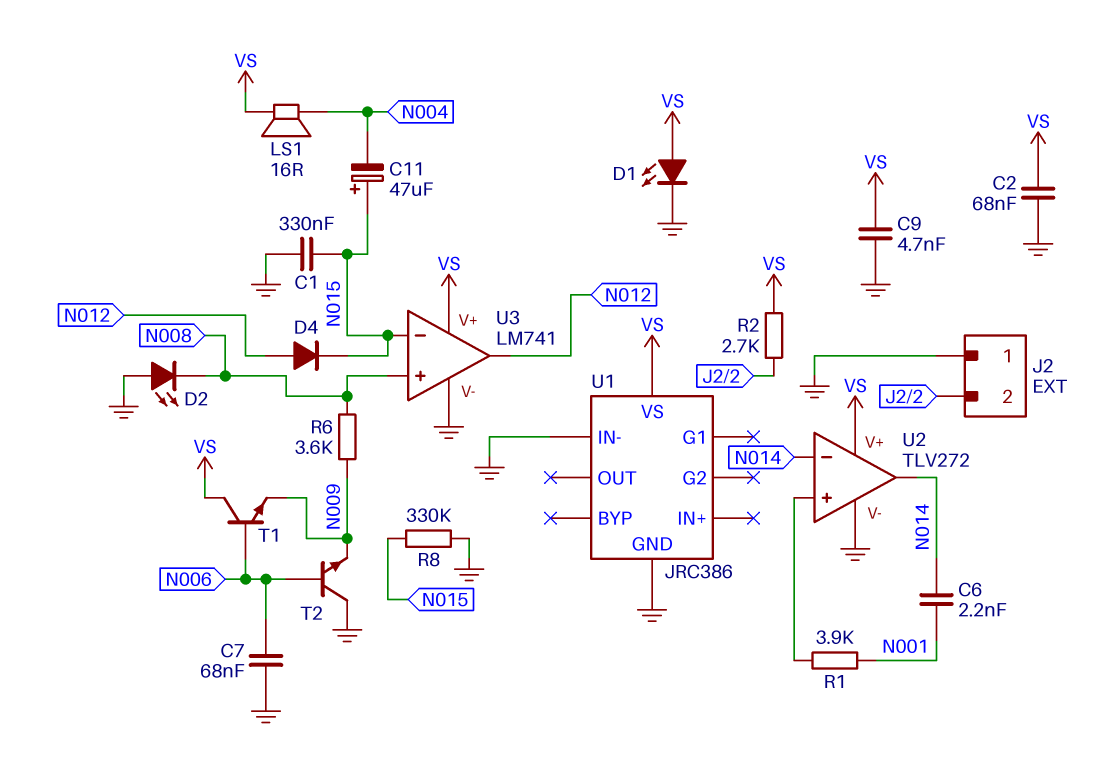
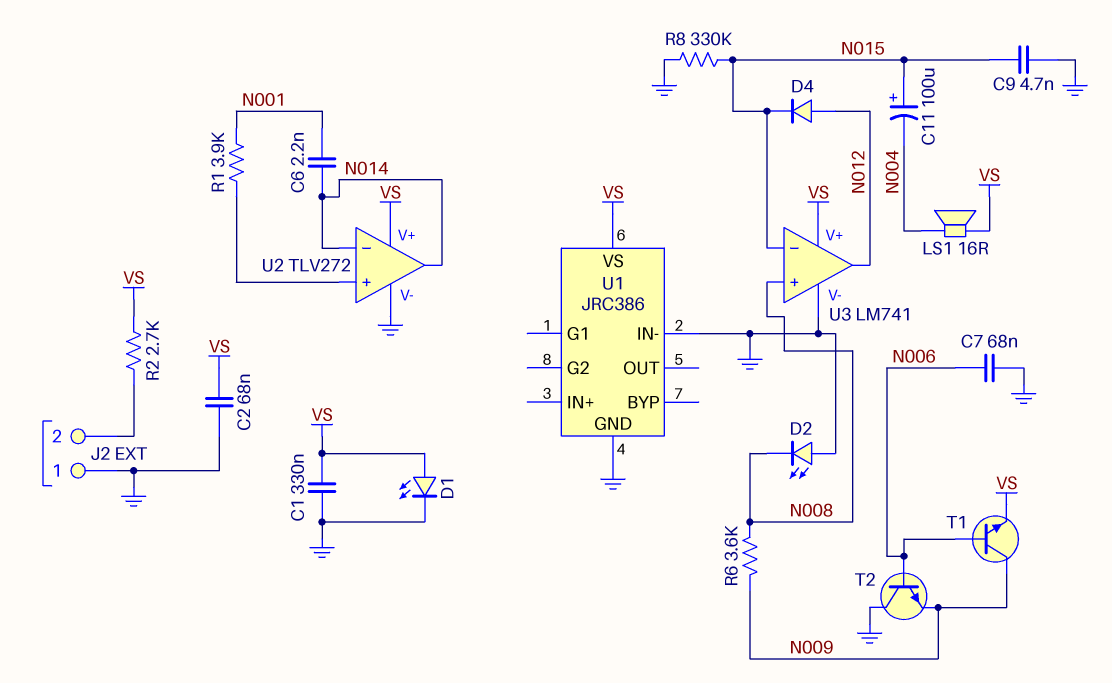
C1: 330nF (GND, N015) -> 330nF (GND, VS)
C9: 4.7nF (GND, VS) -> 4.7nF (GND, N015)
C11: 47uF (plus N015, minus N004) -> 100uF (plus N015, minus N004)
T1: NPN (B N006, C VS, E N009) -> NPN (B N006, C N009, E VS)

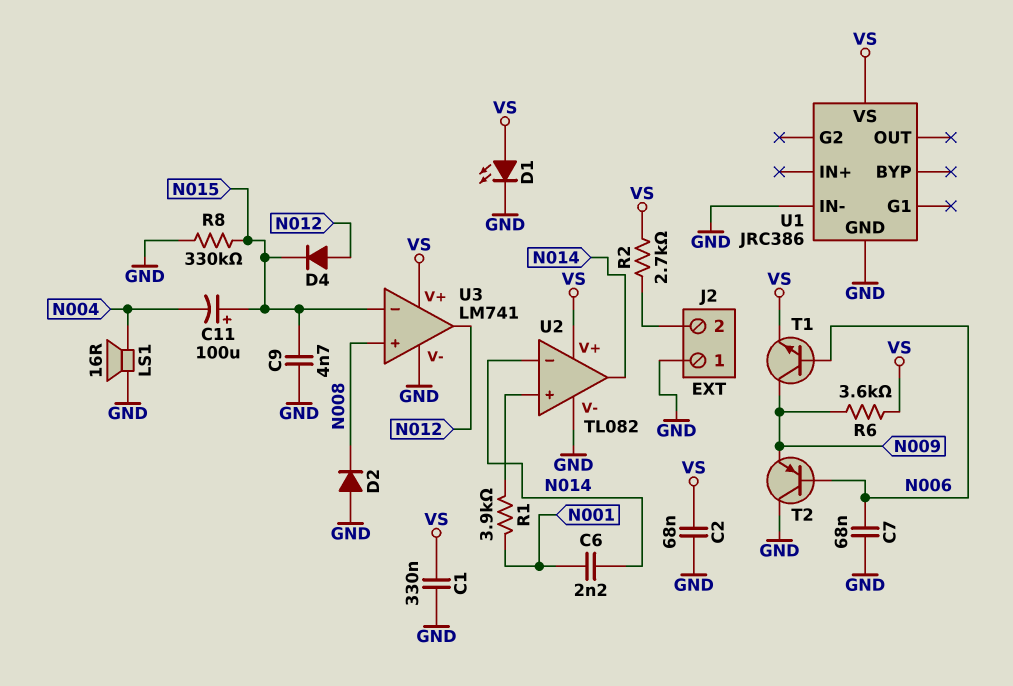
D2: LED (A GND, K N008) -> diode (A GND, K N008)
LS1: speaker 16R (N004, VS) -> speaker 16R (GND, N004)
R6: 3.6k (N008, N009) -> 3.6k (N009, VS)
T2: NPN (B N006, C GND, E N009) -> PNP (B N006, C GND, E N009)
U2: TLV272 -> TL082

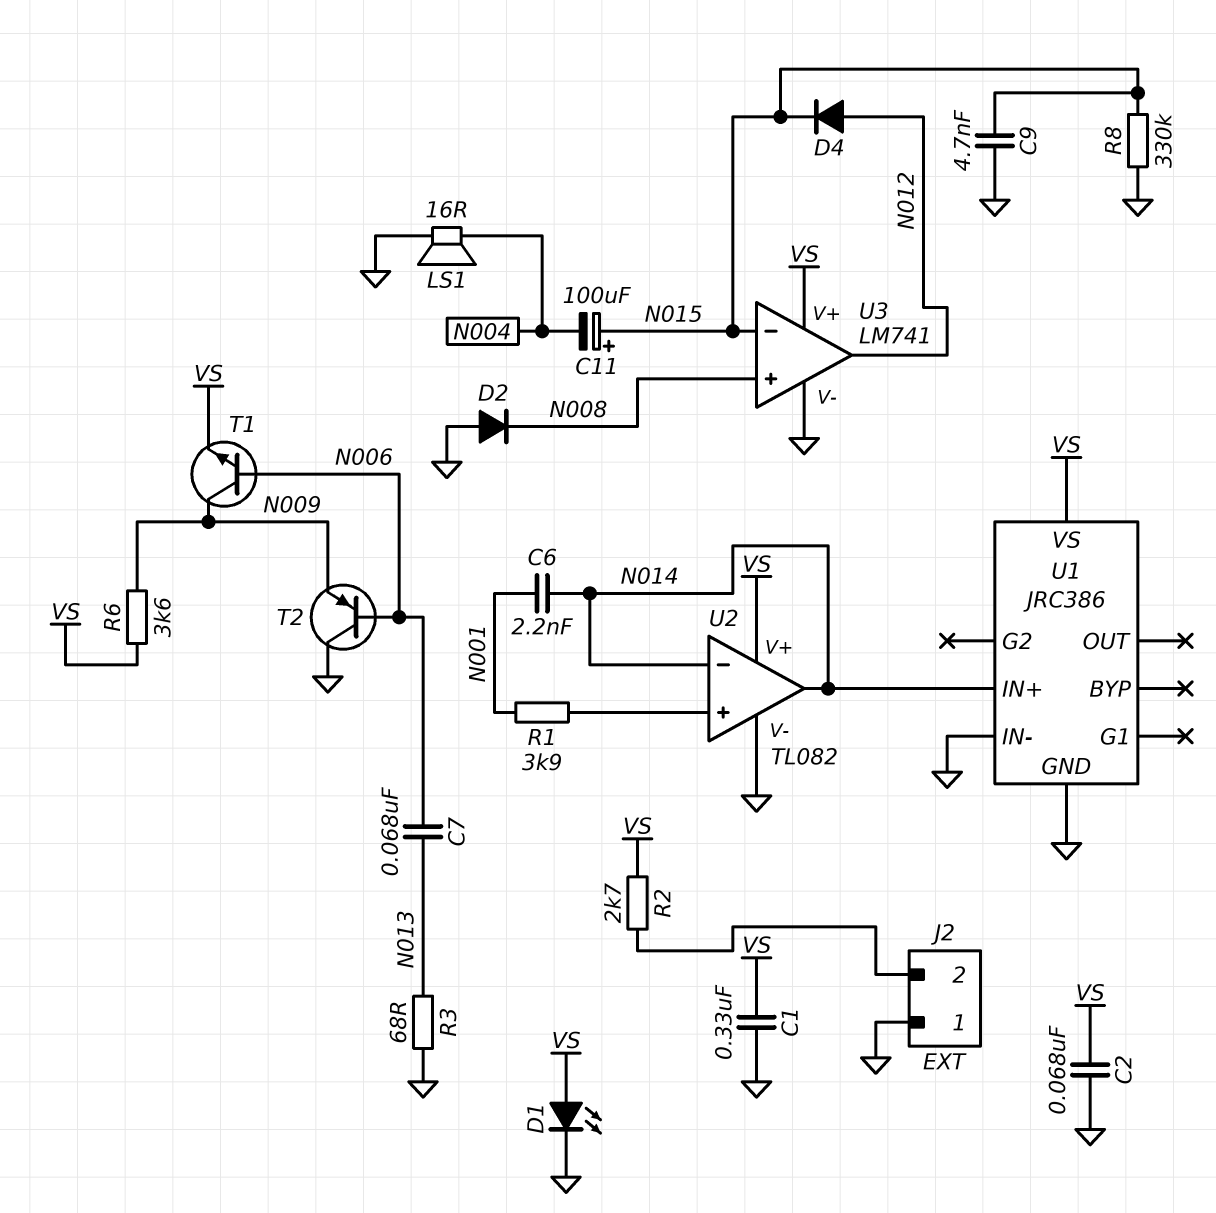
C7: 68nF (GND, N006) -> 68nF (N006, N013)
R3: none -> 68 (GND, N013)
U1 pin IN+: none -> N014

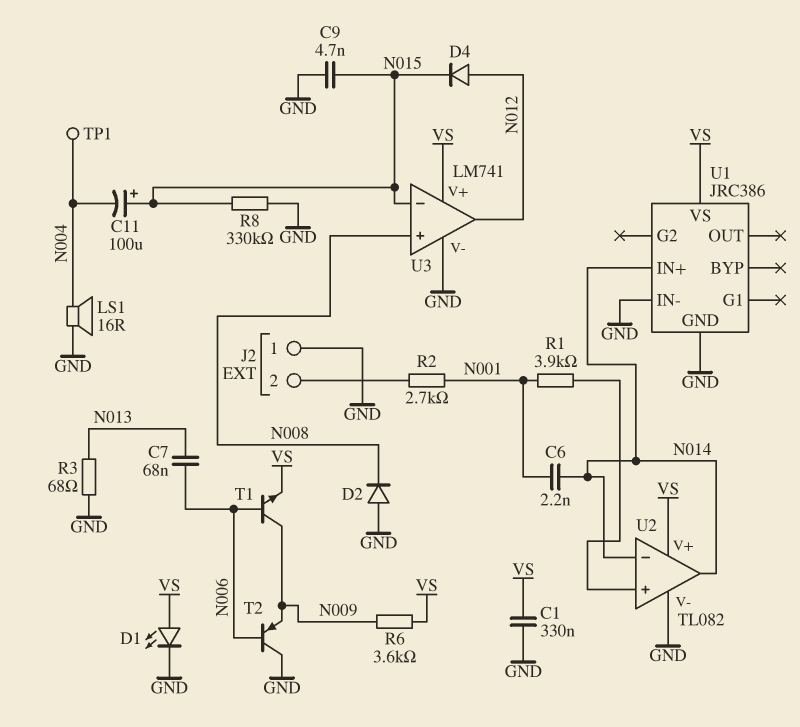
C2: 68nF (GND, VS) -> none
R2: 2.7k (J2/2, VS) -> 2.7k (J2/2, N001)
TP1: none -> test point (N004)

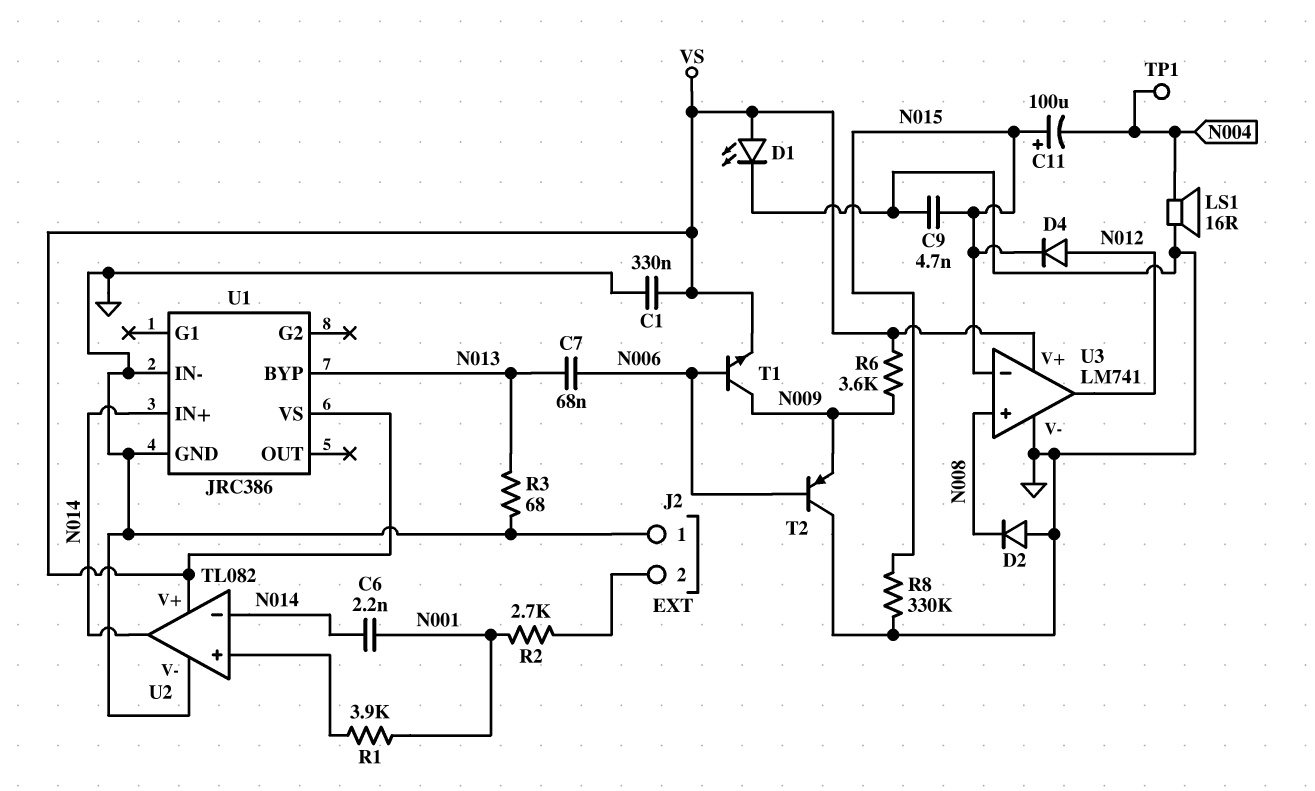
U1 pin BYP: none -> N013

